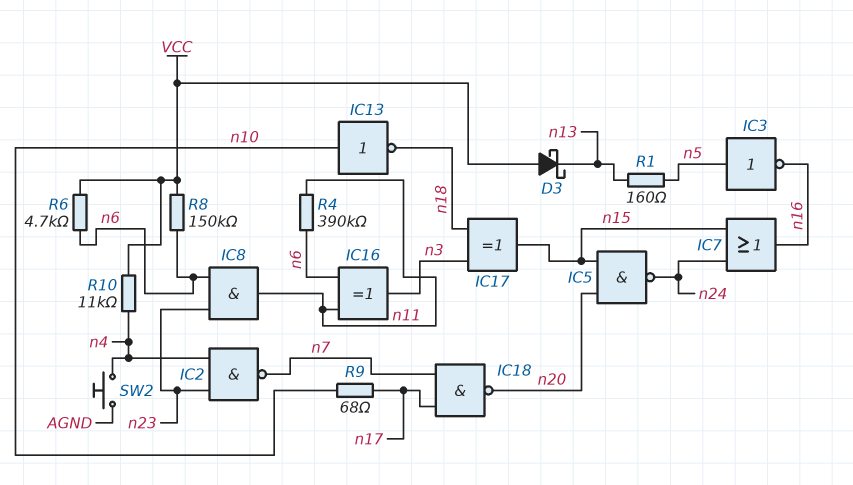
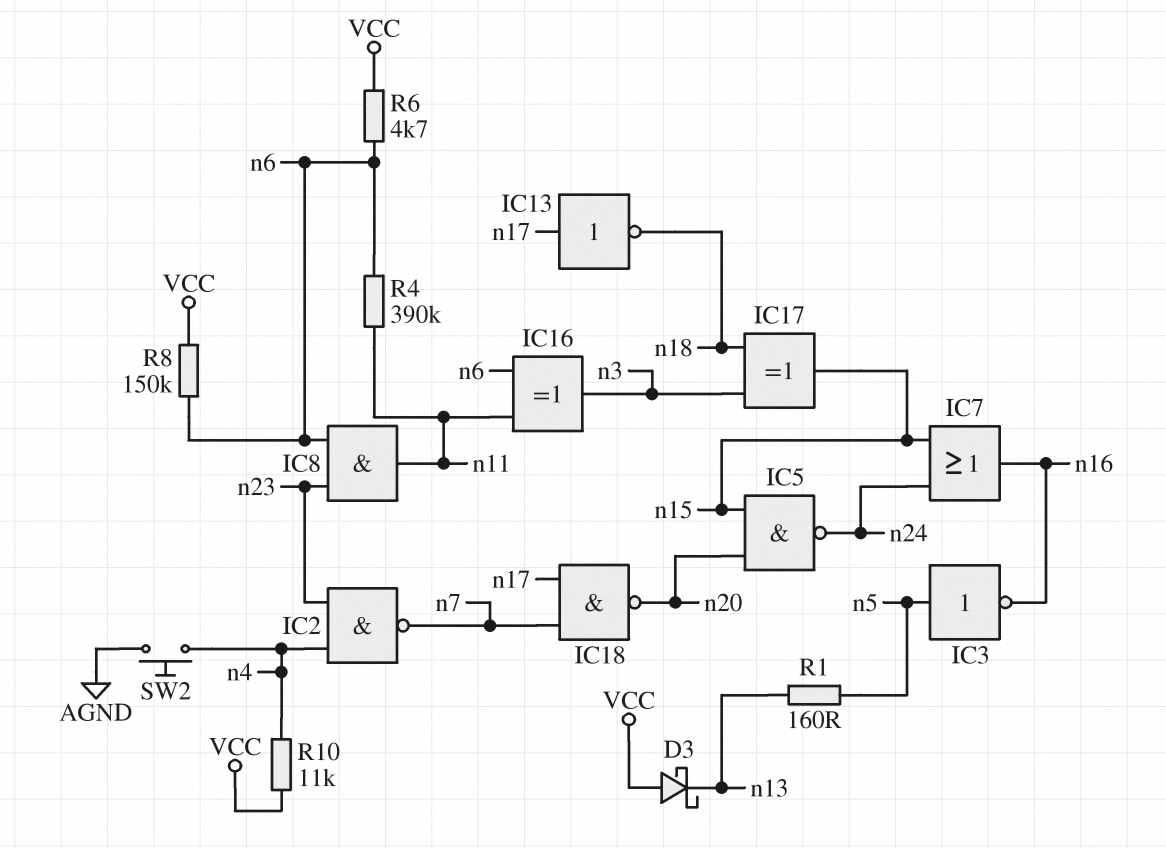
IC13: NOT (in n10, out n18) -> NOT (in n17, out n18)
R9: 68 (n10, n17) -> none

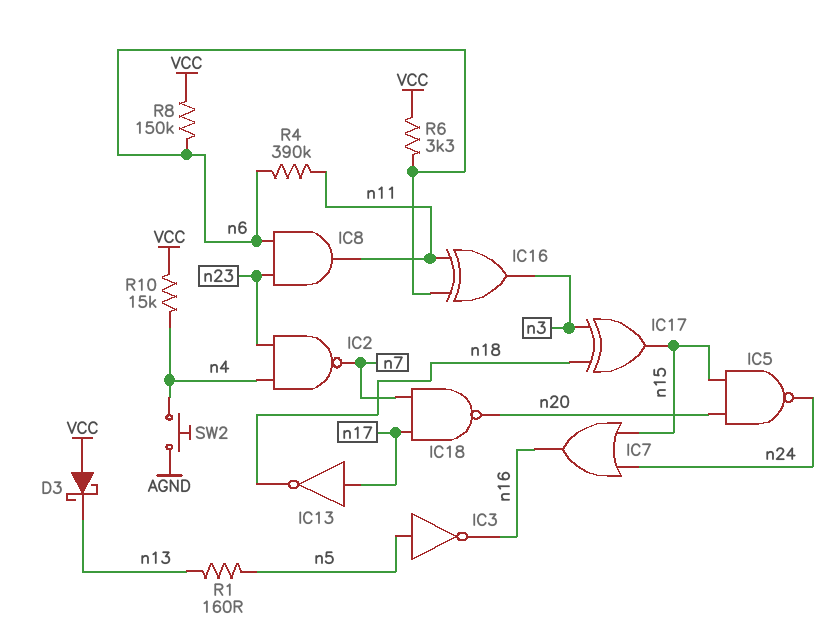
R6: 4.7k (VCC, n6) -> 3.3k (VCC, n6)
R10: 11k (VCC, n4) -> 15k (VCC, n4)

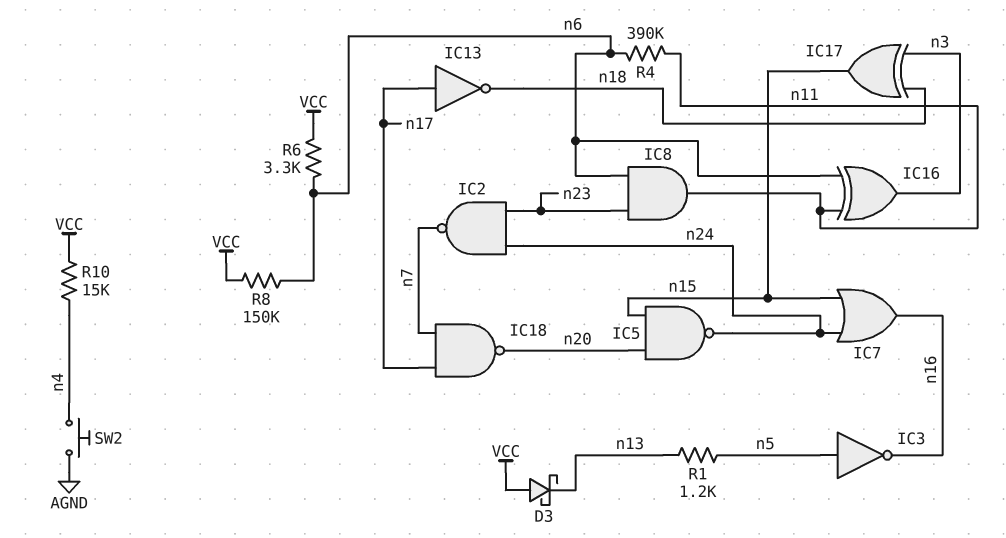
IC2: NAND (in n4, in n23, out n7) -> NAND (in n23, in n24, out n7)
R1: 160 (n5, n13) -> 1.2k (n5, n13)

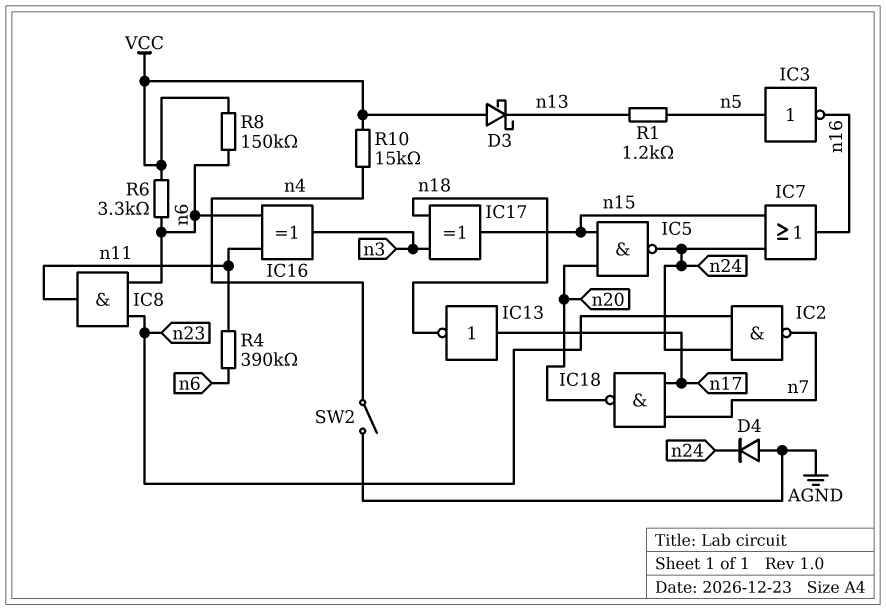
D4: none -> diode (A AGND, K n24)
SW2: button (AGND, n4) -> switch (AGND, n4)

